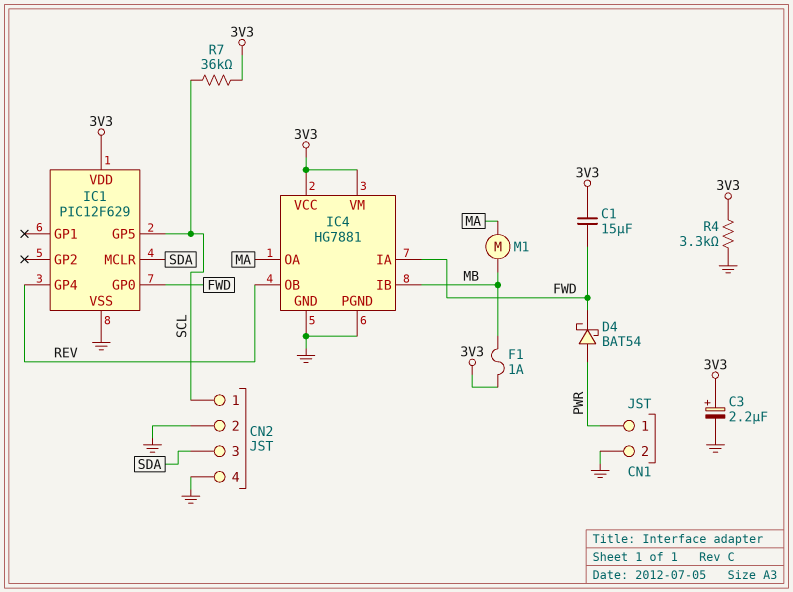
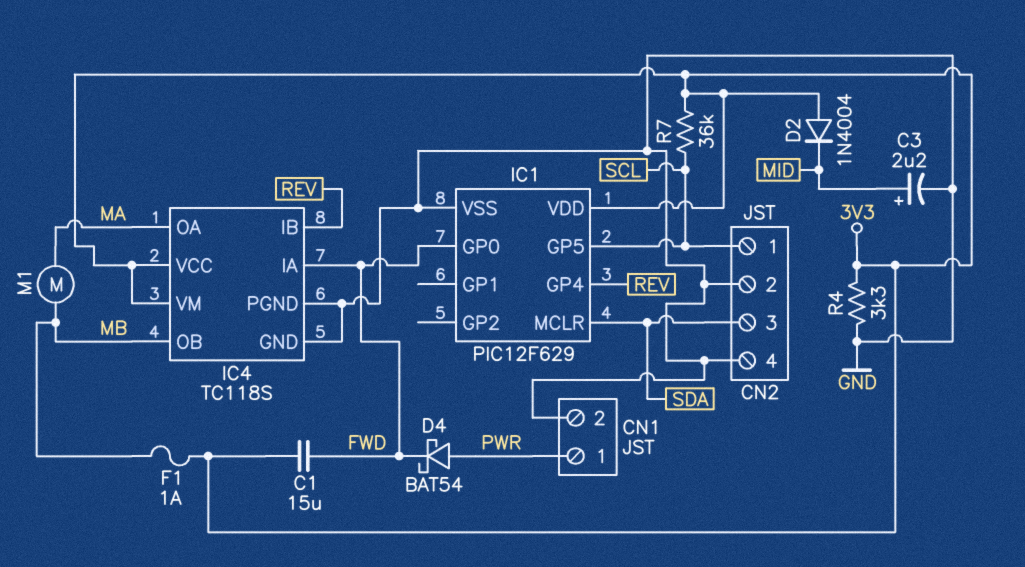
C3: 2.2uF (plus 3V3, minus GND) -> 2.2uF (plus MID, minus GND)
D2: none -> diode 1N4004 (A 3V3, K MID)
IC4: HG7881 -> TC118S
IC4 pin IB: MB -> REV
IC4 pin OB: REV -> MB

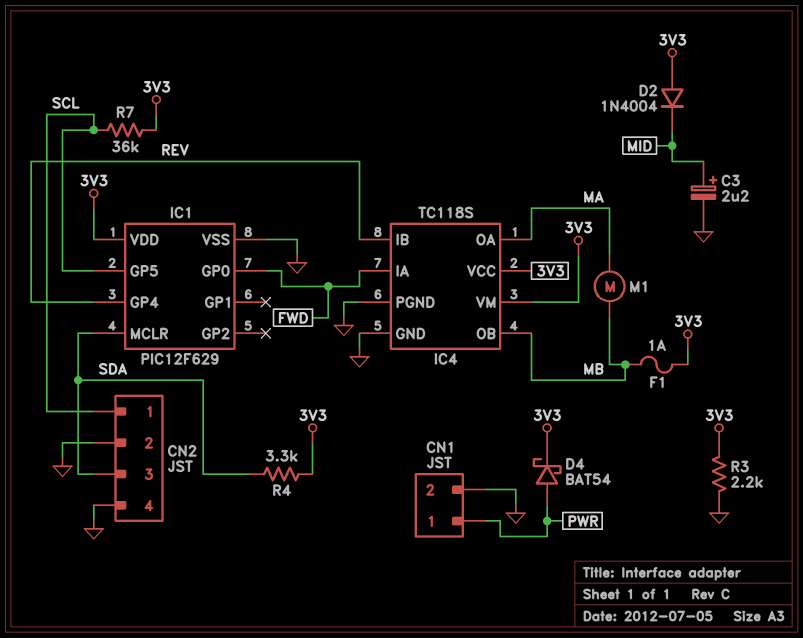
C1: 15uF (3V3, FWD) -> none
D4: schottky BAT54 (A PWR, K FWD) -> schottky BAT54 (A PWR, K 3V3)
R3: none -> 2.2k (3V3, GND)
R4: 3.3k (3V3, GND) -> 3.3k (3V3, SDA)

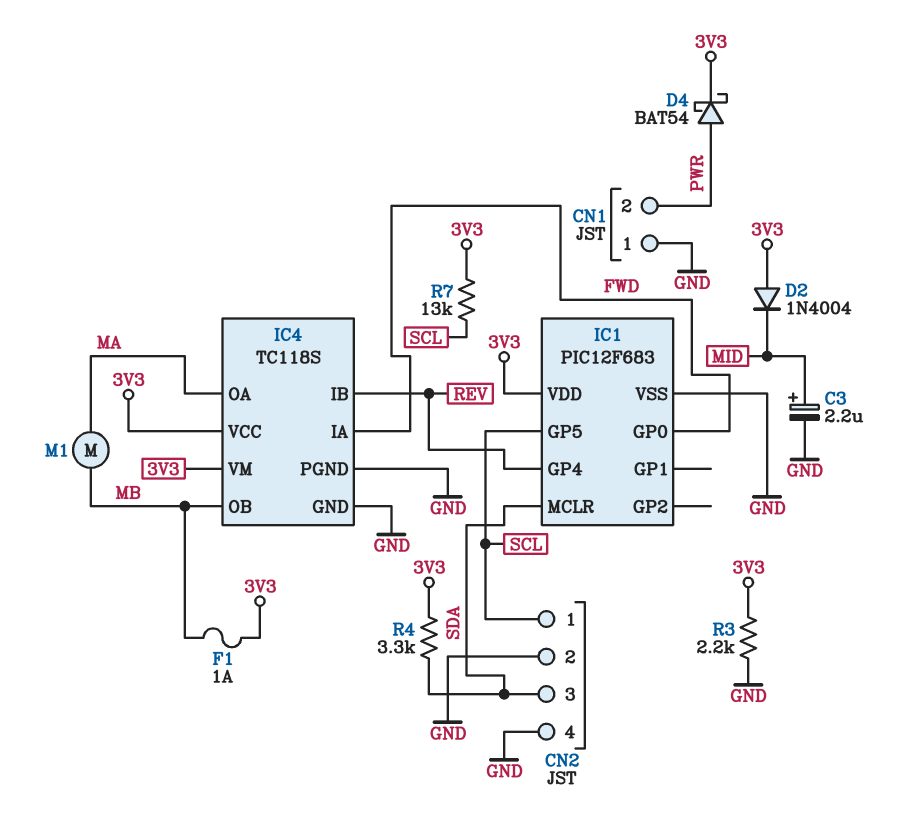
CN1 pin 1: PWR -> GND
CN1 pin 2: GND -> PWR
IC1: PIC12F629 -> PIC12F683
R7: 36k (3V3, SCL) -> 13k (3V3, SCL)

